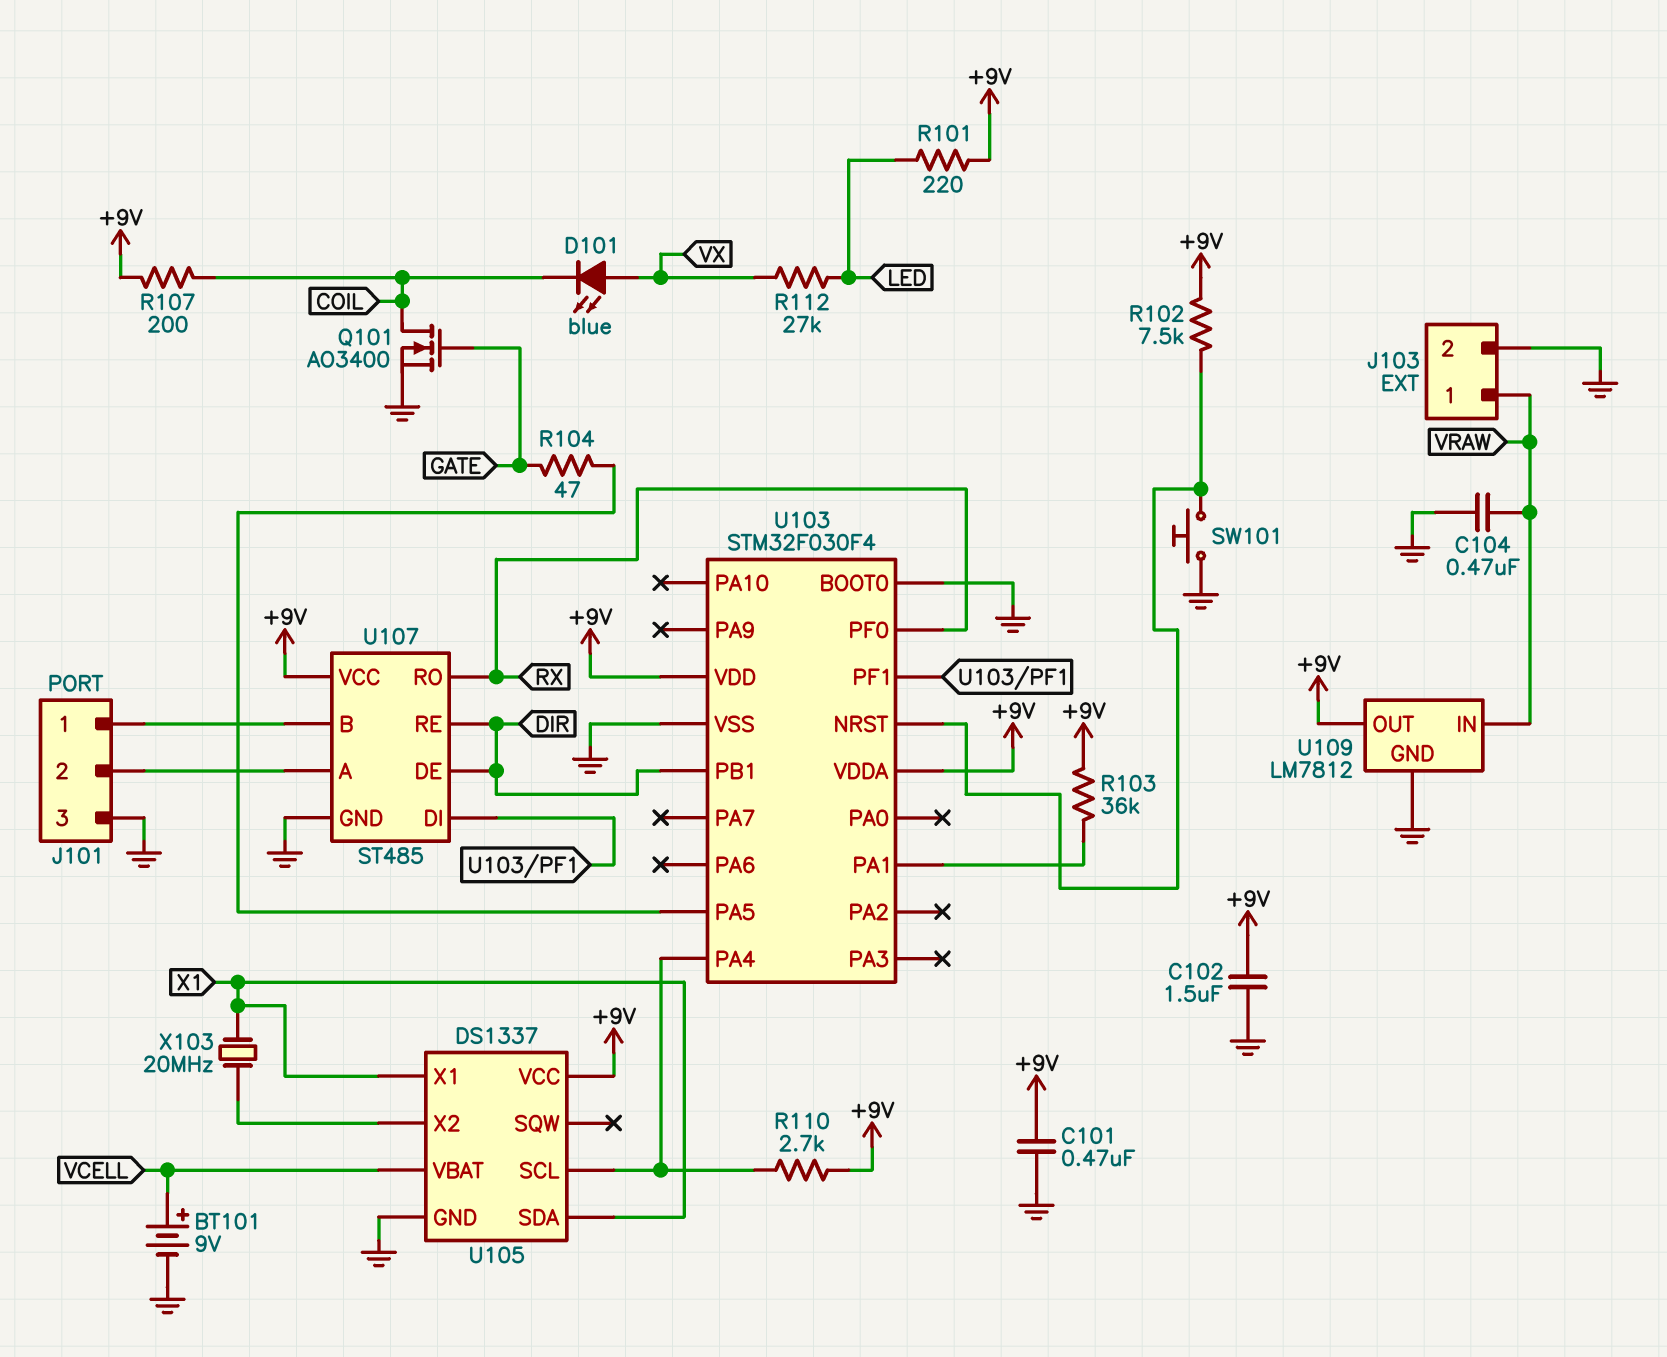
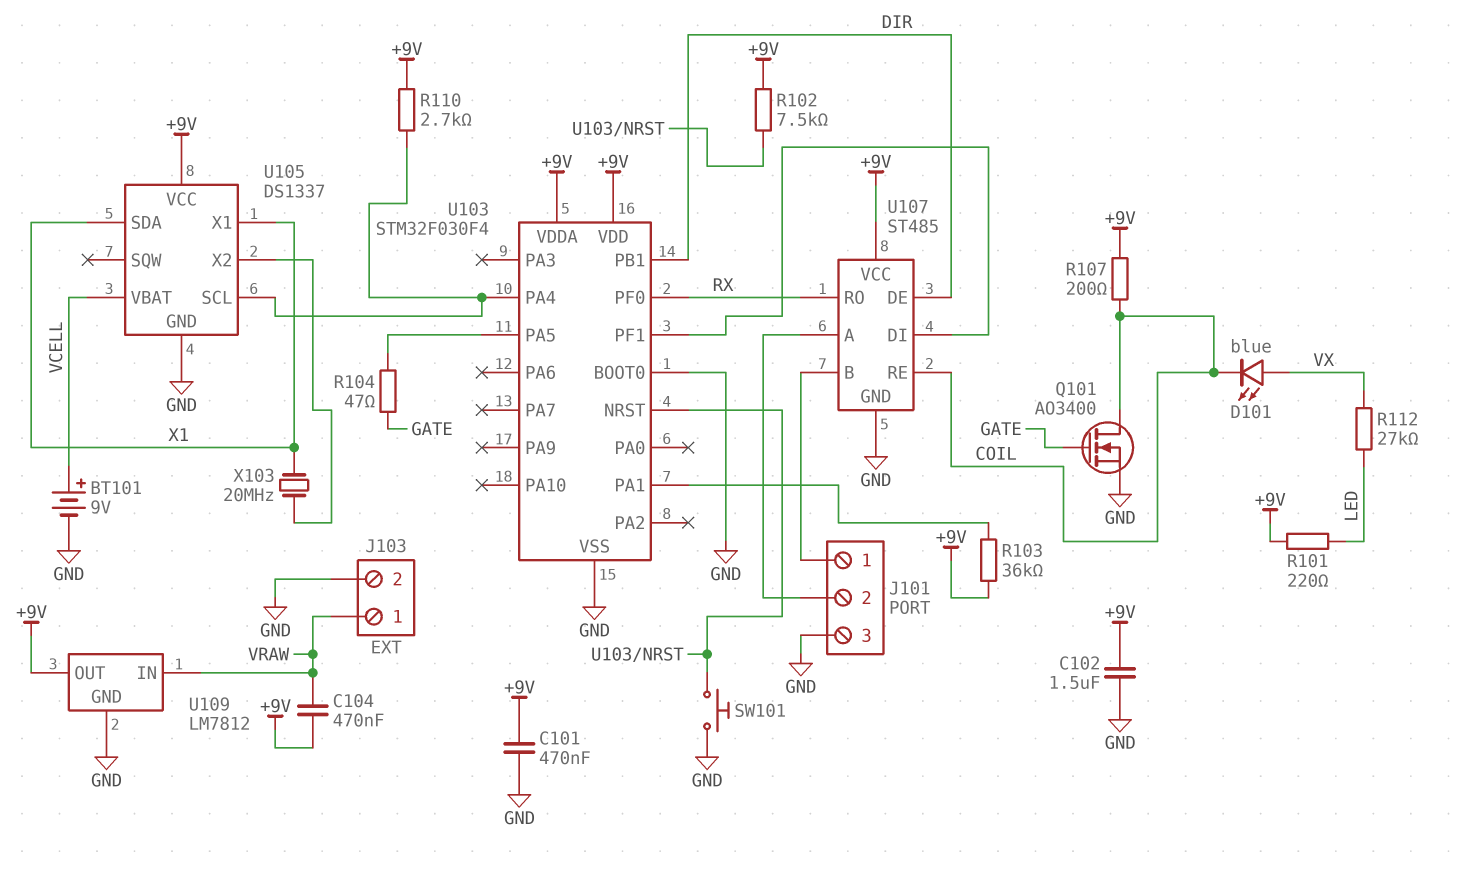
C104: 470nF (GND, VRAW) -> 470nF (+9V, VRAW)
U107 pin RE: DIR -> COIL

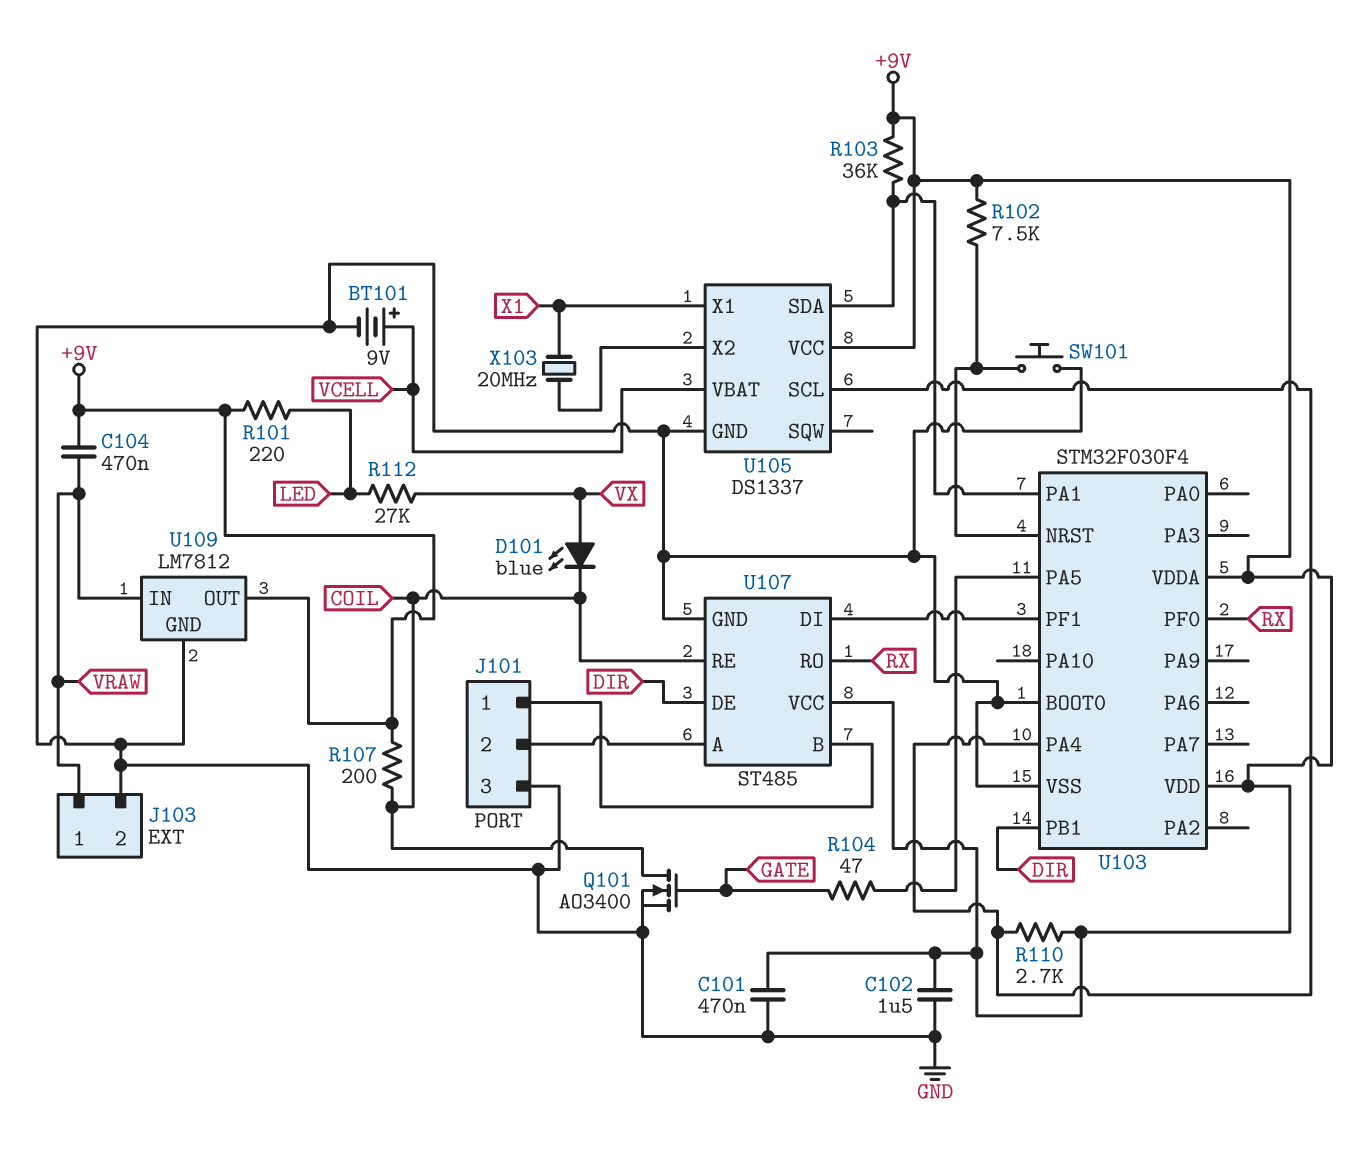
U105 pin SDA: X1 -> U103/PA1

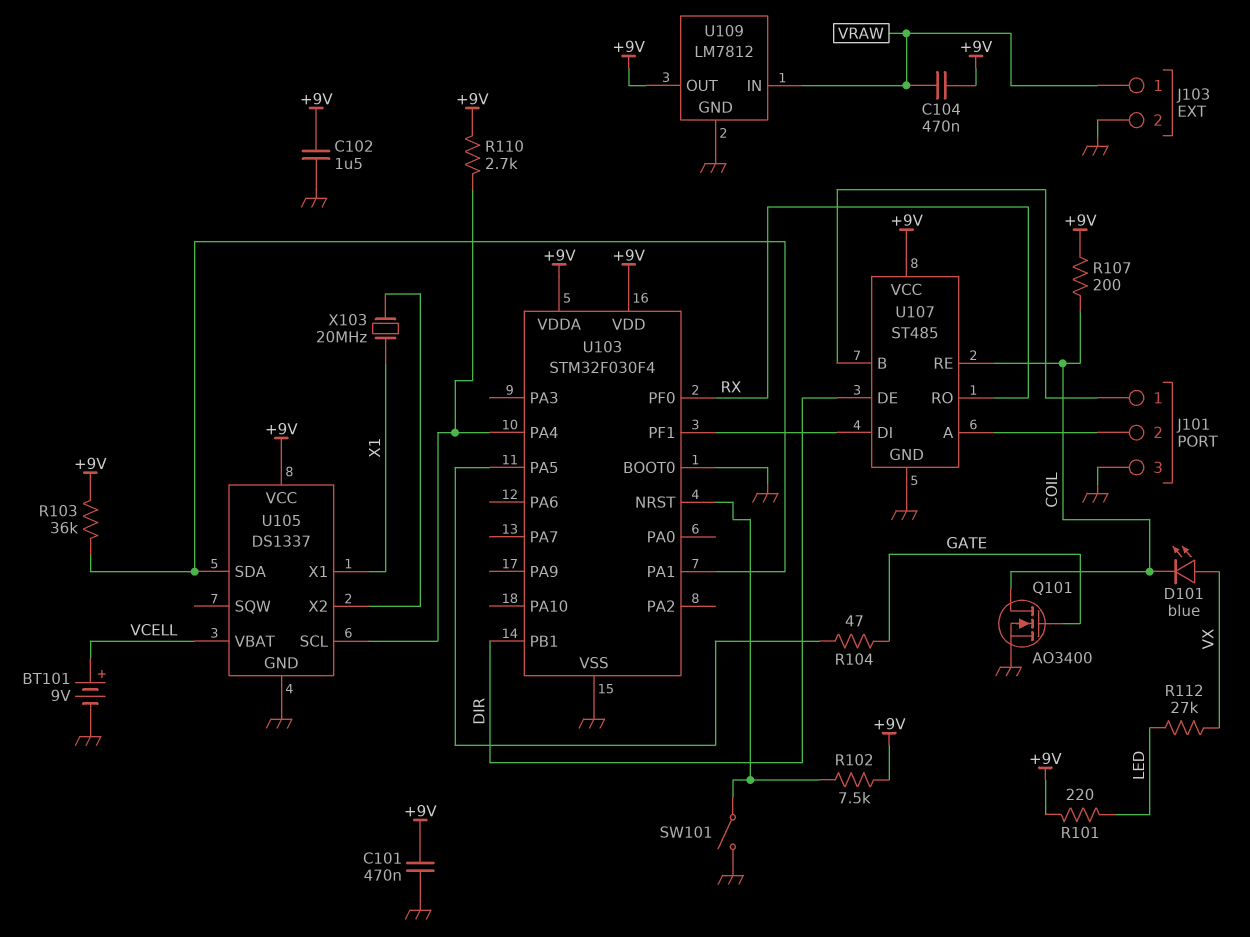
SW101: button (GND, U103/NRST) -> switch (GND, U103/NRST)

